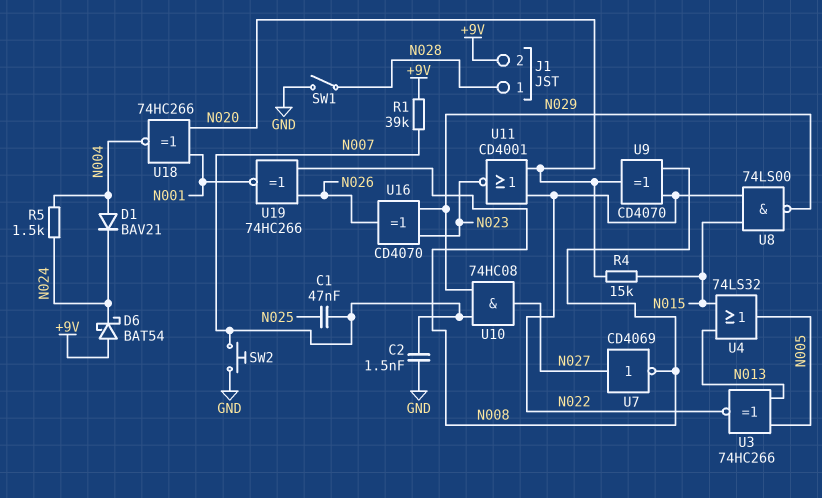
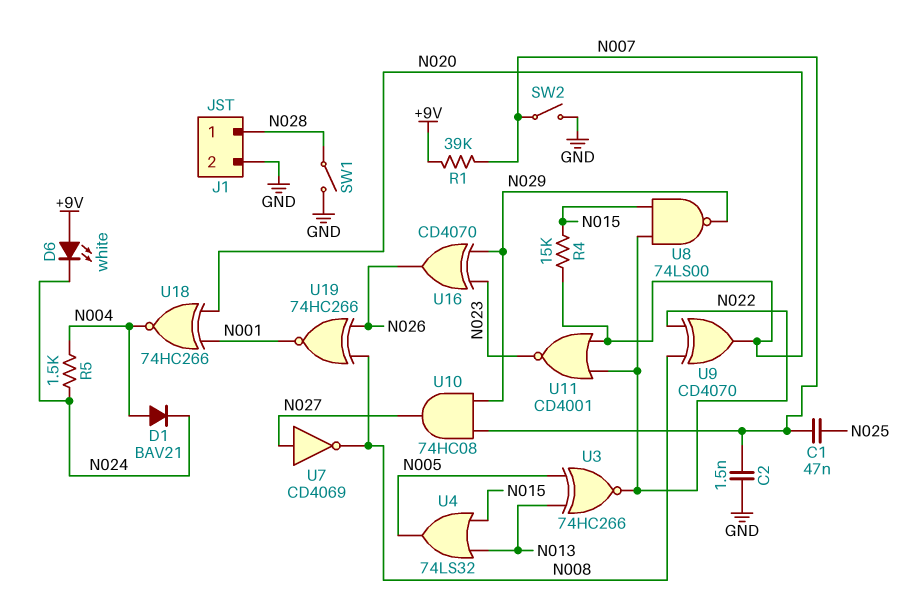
D6: schottky BAT54 (A +9V, K N024) -> LED white (A +9V, K N024)
J1 pin 2: +9V -> GND
SW2: button (GND, N007) -> switch (GND, N007)

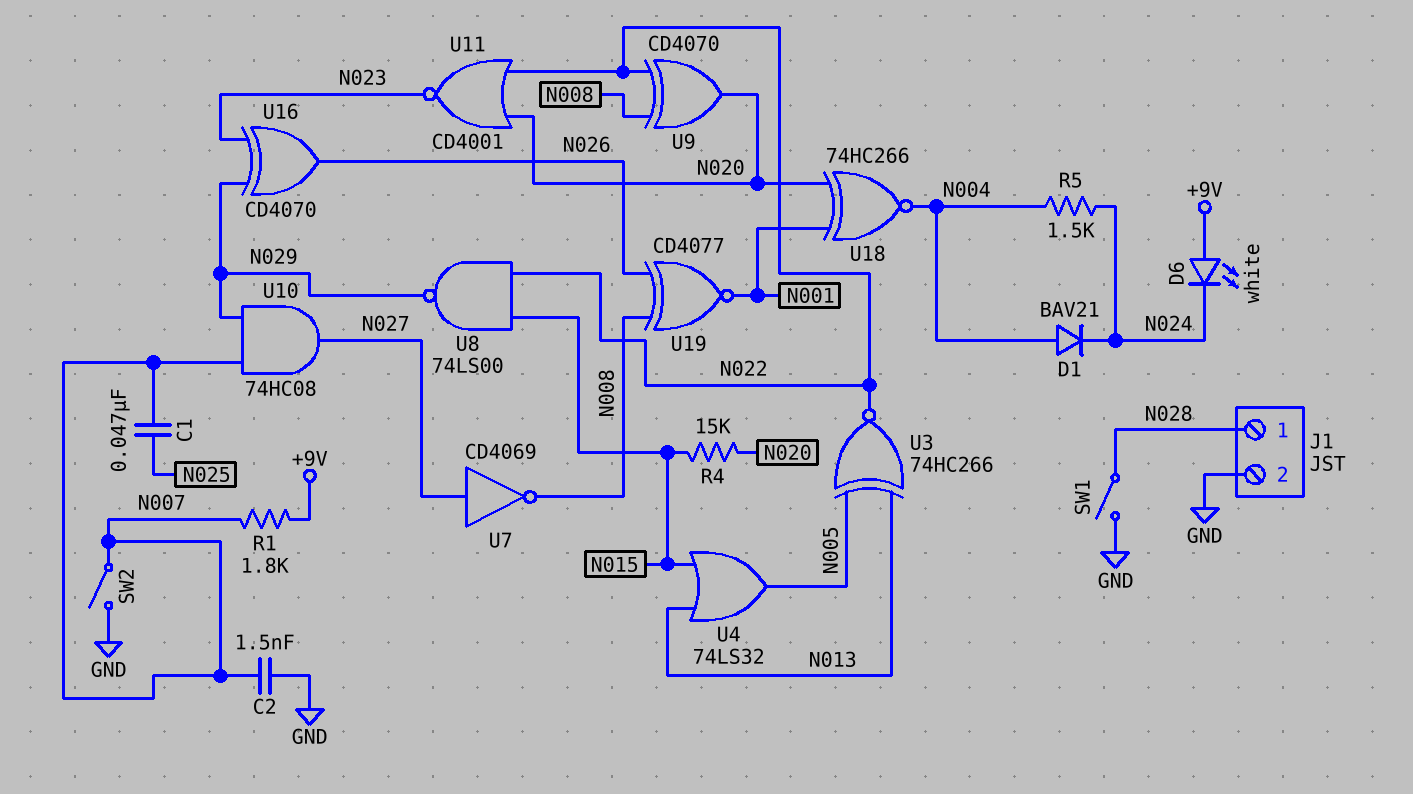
R1: 39k (+9V, N007) -> 1.8k (+9V, N007)
U19: XNOR 74HC266 (in N008, in N026, out N001) -> XNOR CD4077 (in N008, in N026, out N001)

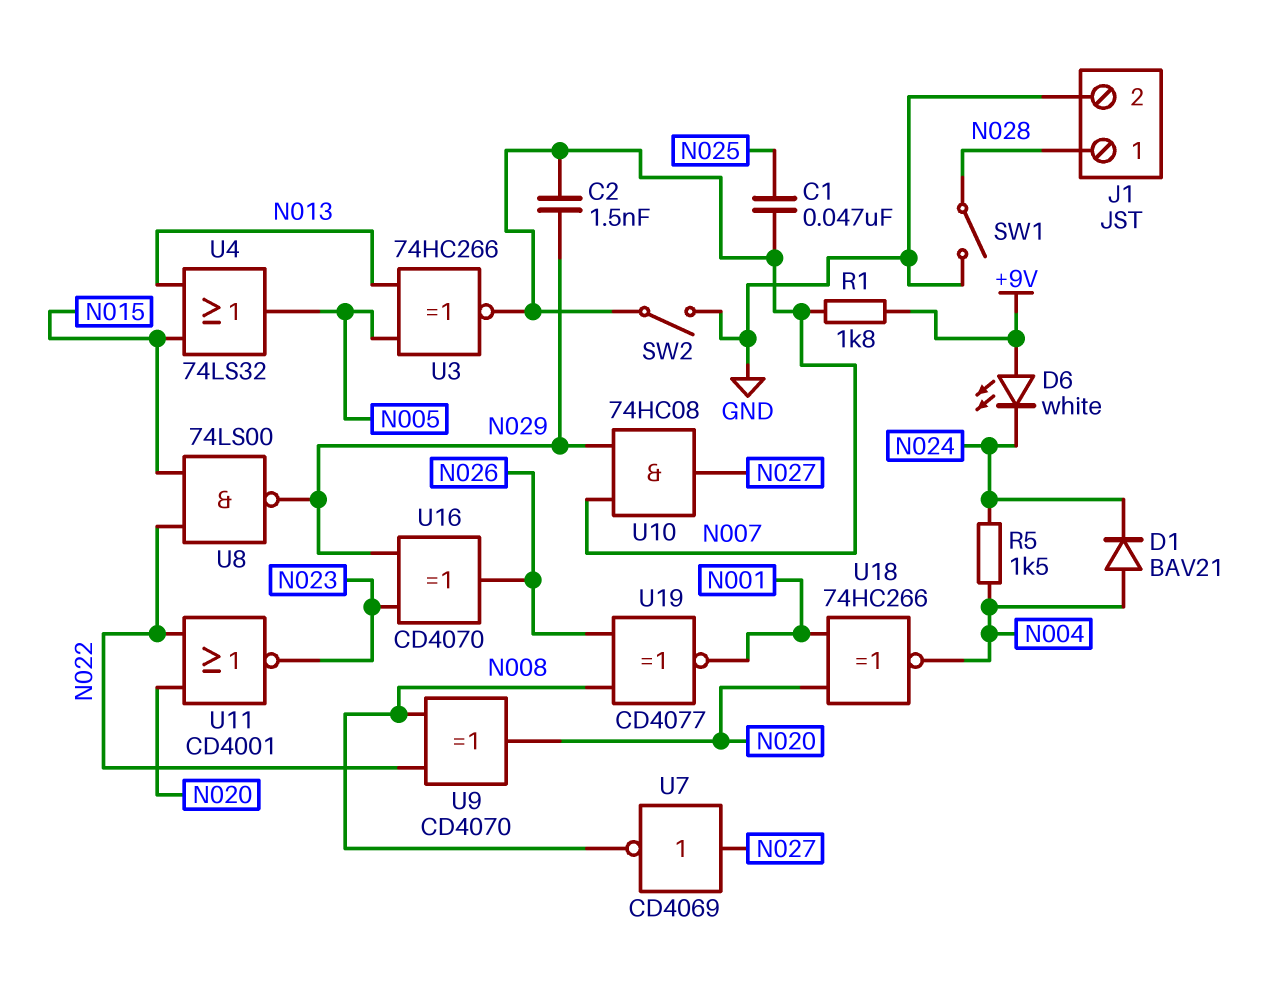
C2: 1.5nF (GND, N007) -> 1.5nF (N007, N029)
R4: 15k (N015, N020) -> none
U3: XNOR 74HC266 (in N005, in N013, out N022) -> XNOR 74HC266 (in N005, in N013, out N007)

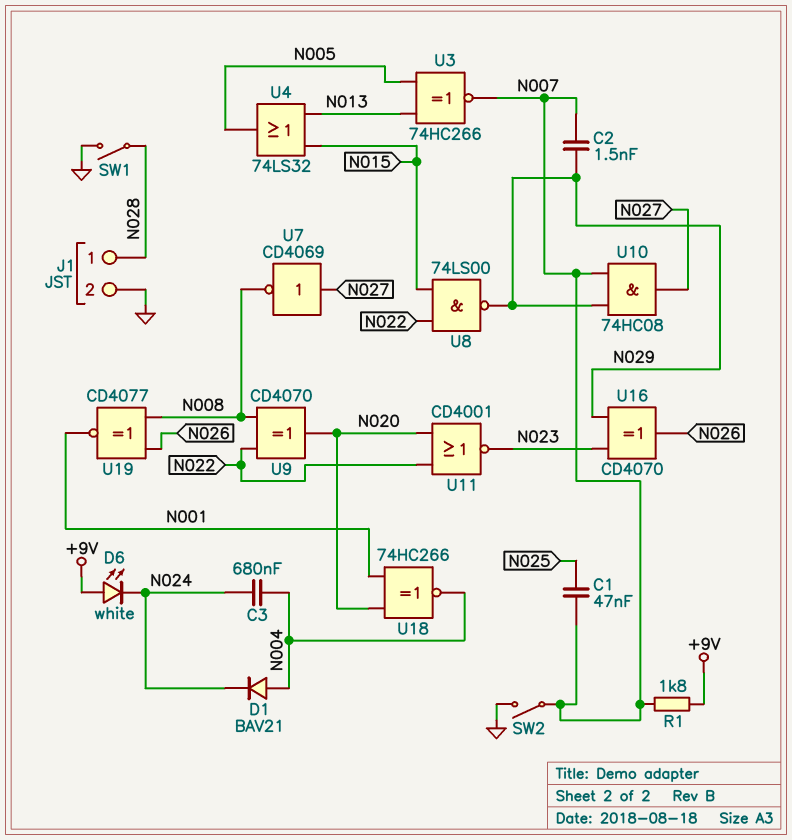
C3: none -> 680nF (N004, N024)
R5: 1.5k (N004, N024) -> none

